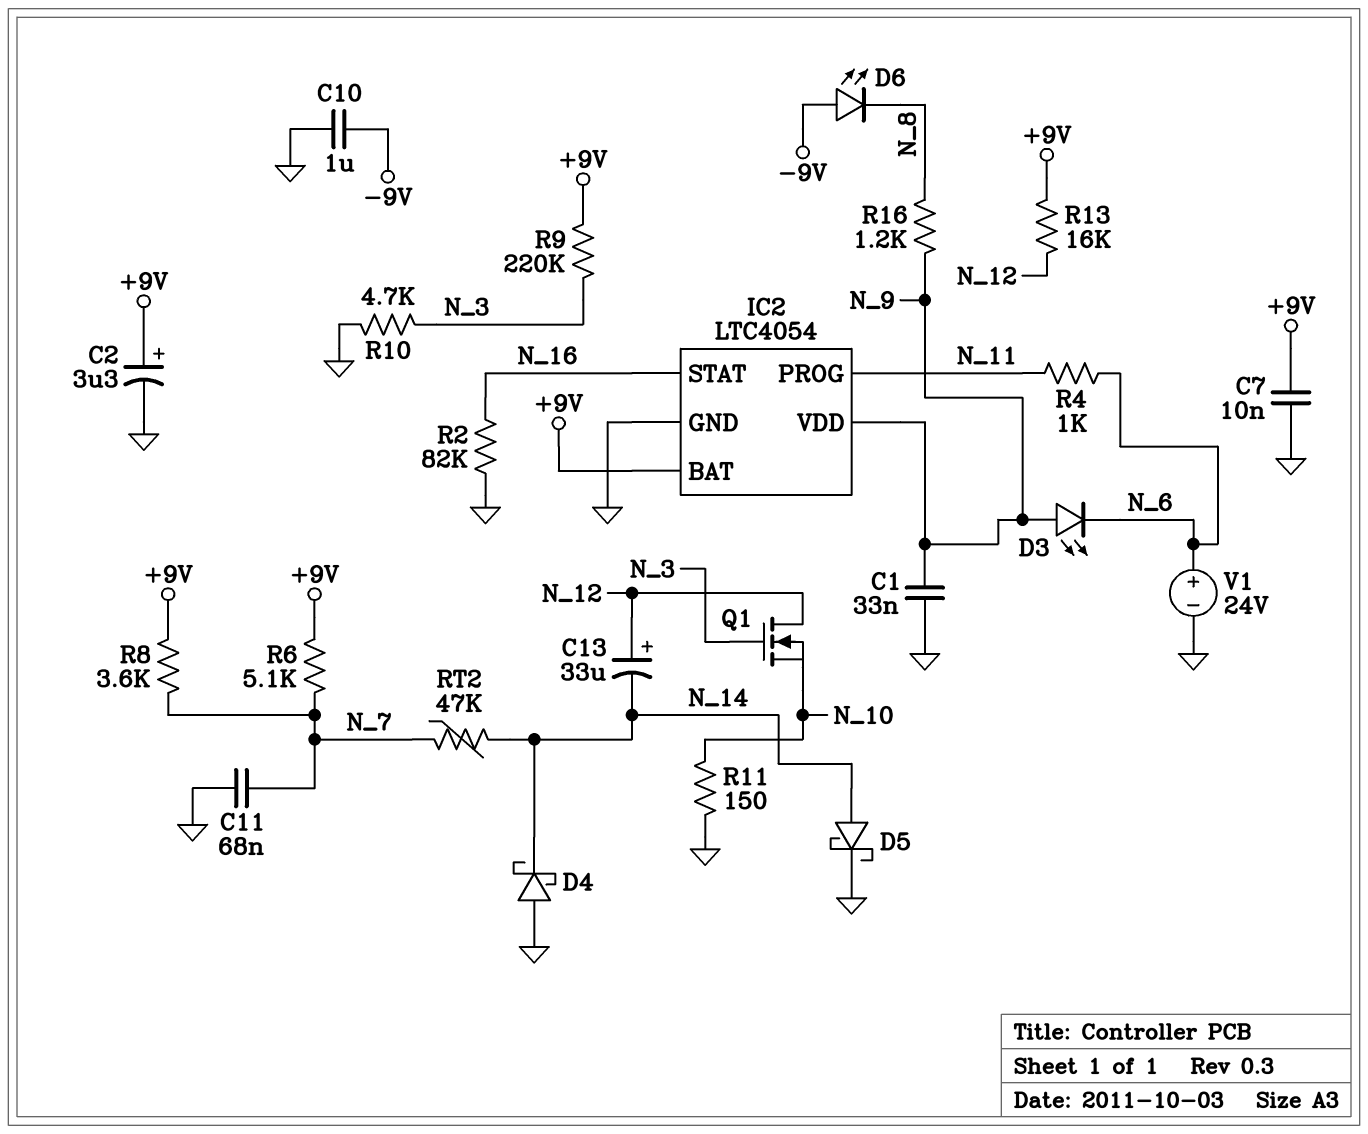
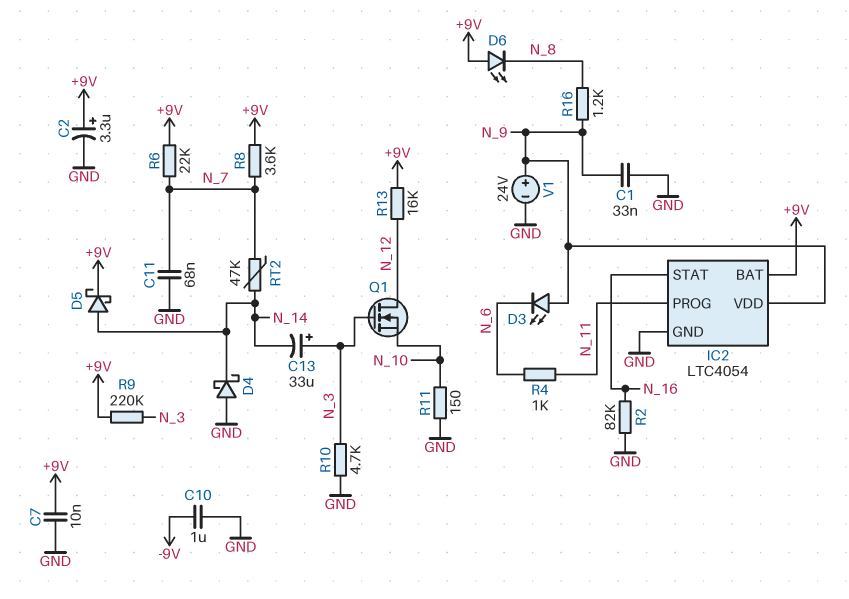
C13: 33uF (plus N_12, minus N_14) -> 33uF (plus N_3, minus N_14)
D5: schottky (A N_14, K GND) -> schottky (A N_14, K +9V)
D6: LED (A -9V, K N_8) -> LED (A +9V, K N_8)
R6: 5.1k (+9V, N_7) -> 22k (+9V, N_7)
V1: 24V (plus N_6, minus GND) -> 24V (plus N_9, minus GND)

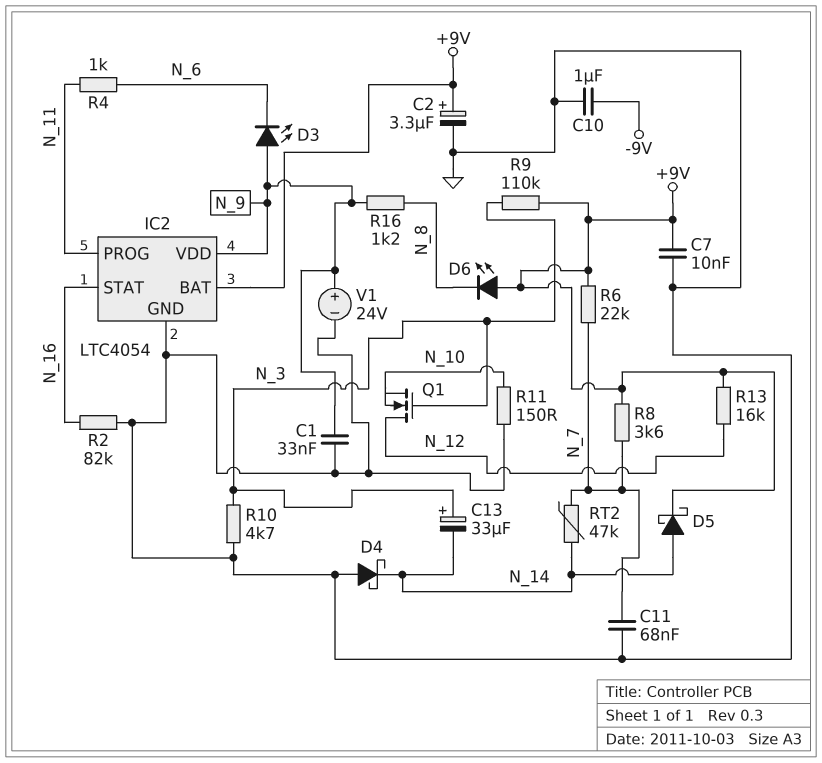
R9: 220k (+9V, N_3) -> 110k (+9V, N_3)

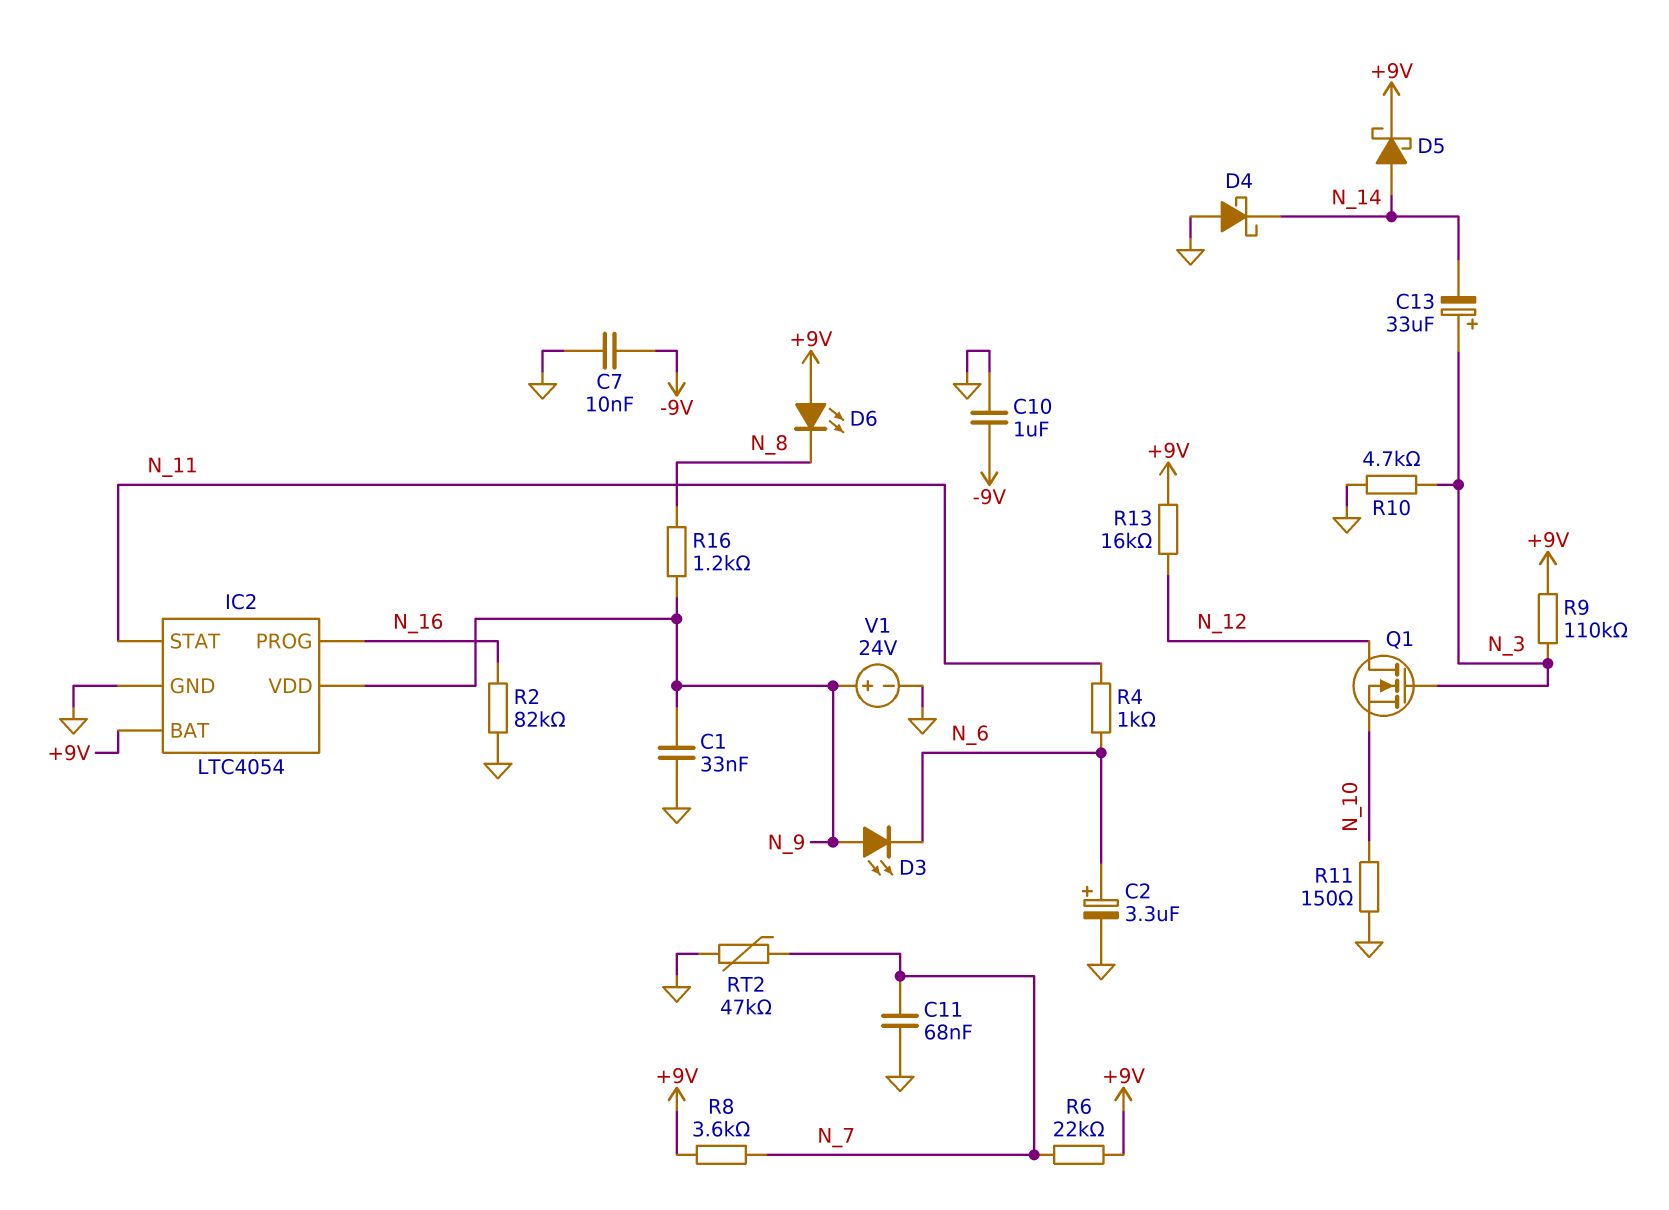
C2: 3.3uF (plus +9V, minus GND) -> 3.3uF (plus N_6, minus GND)
C7: 10nF (+9V, GND) -> 10nF (-9V, GND)
IC2 pin PROG: N_11 -> N_16
IC2 pin STAT: N_16 -> N_11
RT2: 47k (N_7, N_14) -> 47k (GND, N_7)

